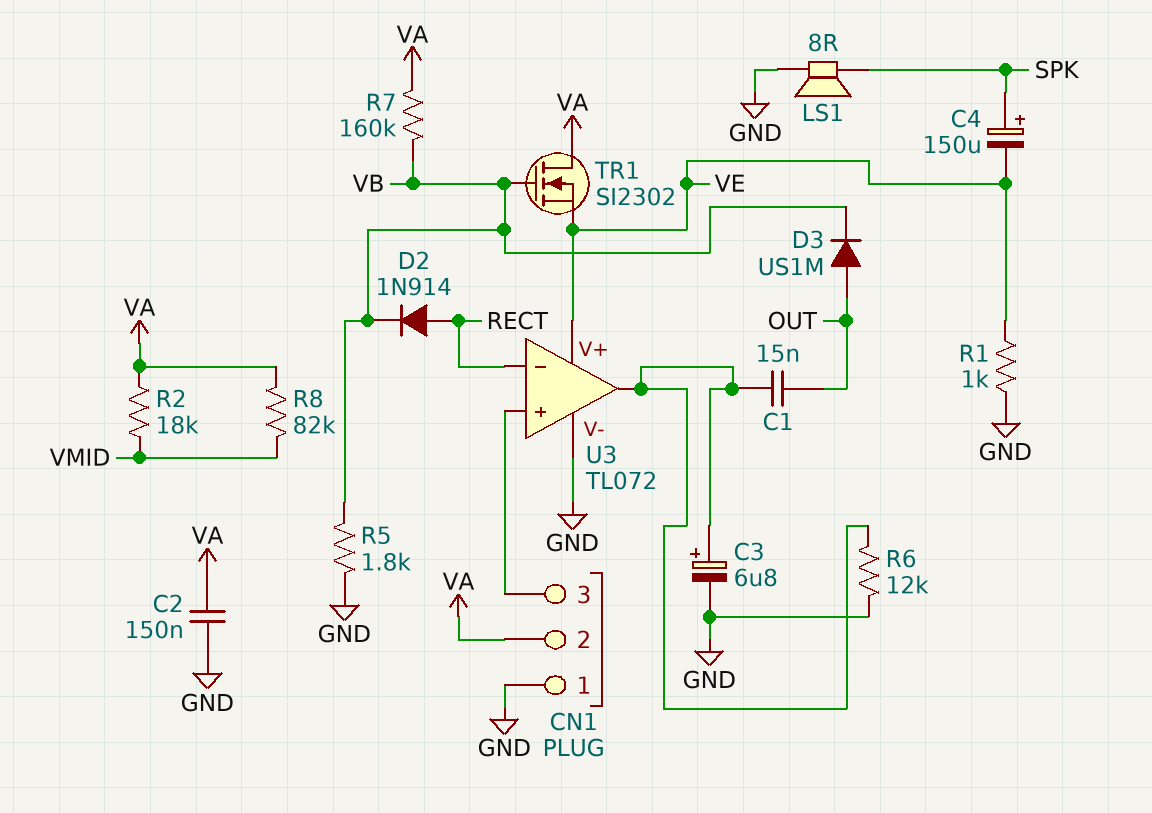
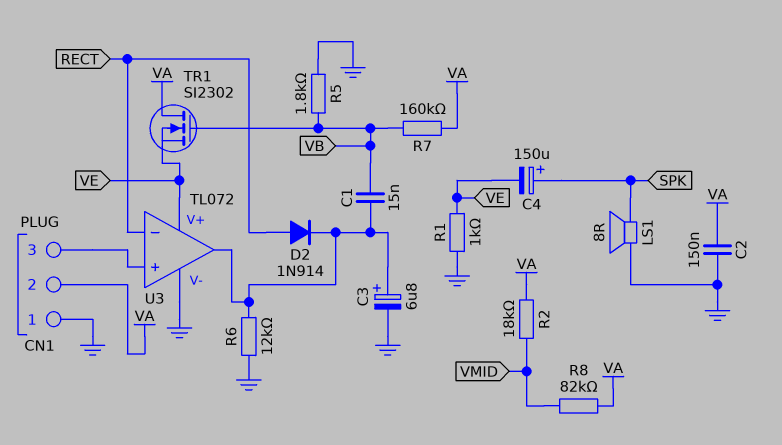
C1: 15nF (OUT, U3/out) -> 15nF (U3/out, VB)
D2: diode 1N914 (A RECT, K VB) -> diode 1N914 (A RECT, K U3/out)
D3: diode US1M (A OUT, K VB) -> none

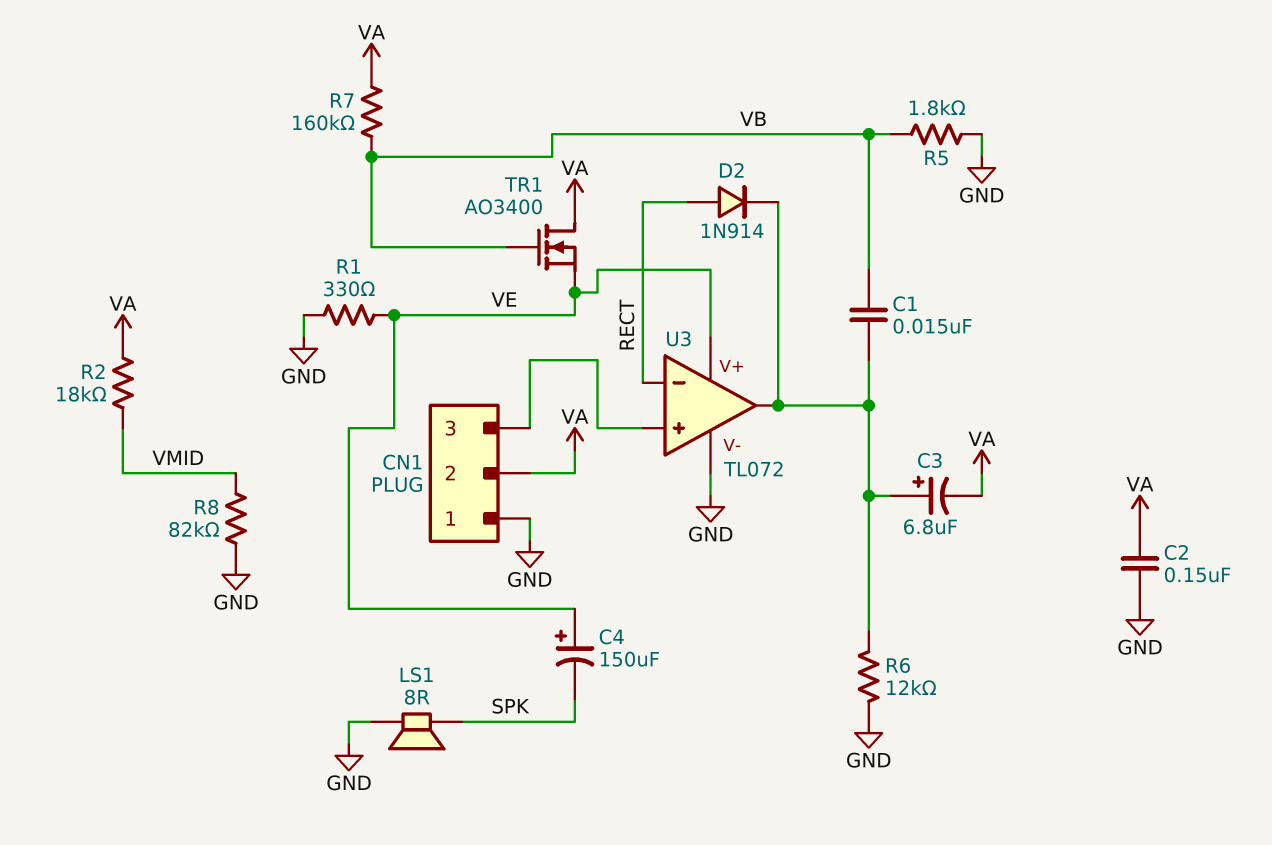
C3: 6.8uF (plus U3/out, minus GND) -> 6.8uF (plus U3/out, minus VA)
C4: 150uF (plus SPK, minus VE) -> 150uF (plus VE, minus SPK)
R1: 1k (GND, VE) -> 330 (GND, VE)
R8: 82k (VA, VMID) -> 82k (GND, VMID)
TR1: NMOS SI2302 (G VB, D VA, S VE) -> NMOS AO3400 (G VB, D VA, S VE)

